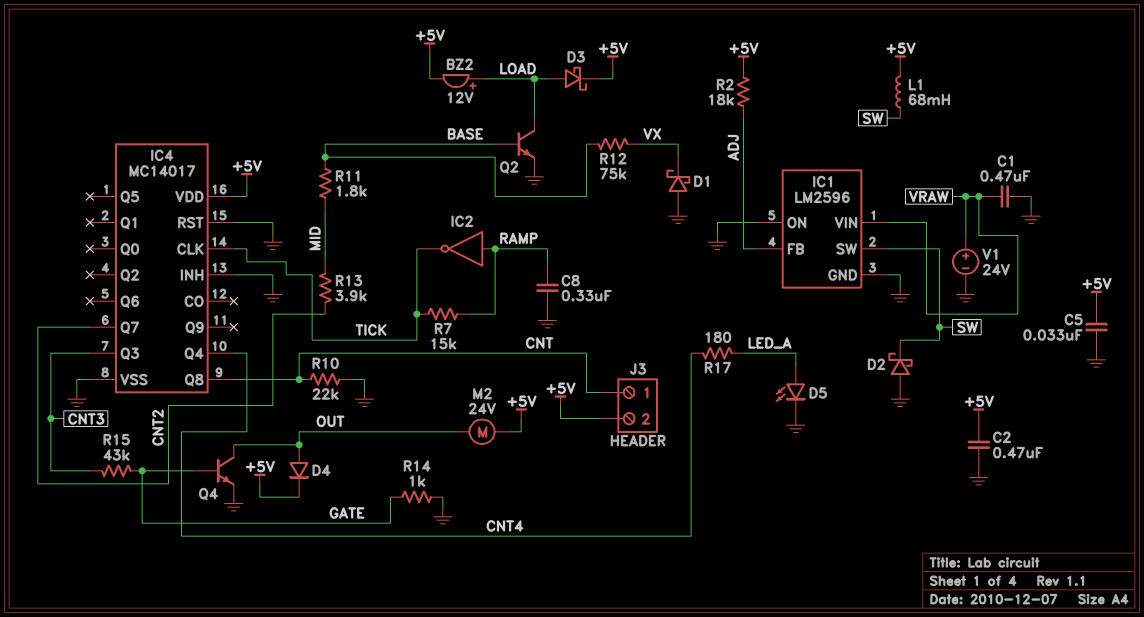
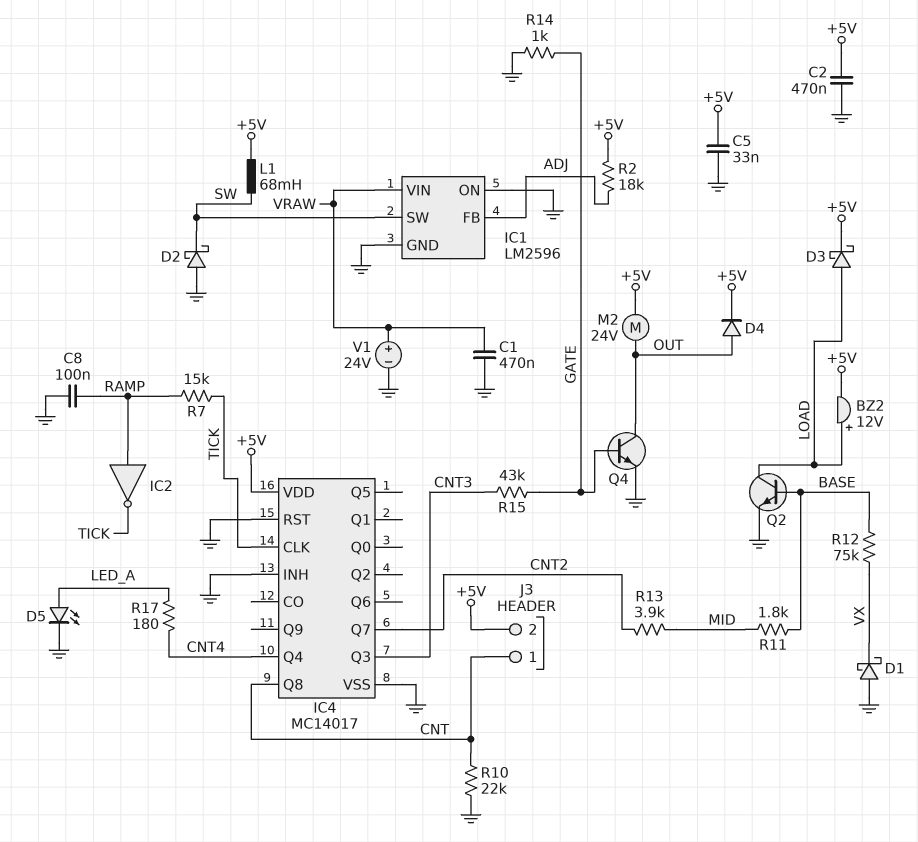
C8: 330nF (GND, RAMP) -> 100nF (GND, RAMP)

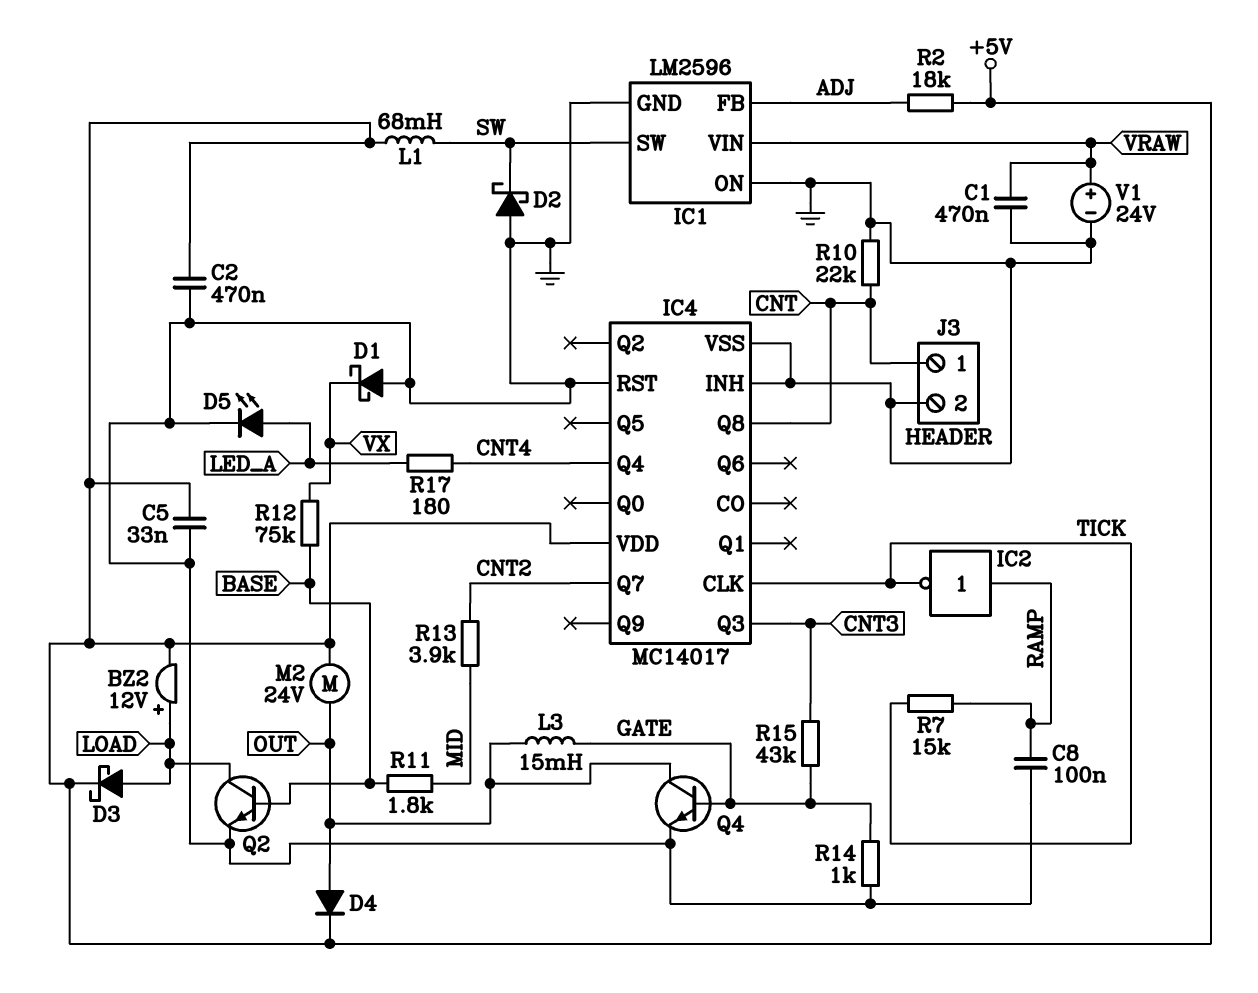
J3 pin 2: +5V -> GND
L3: none -> 15mH (GATE, OUT)

